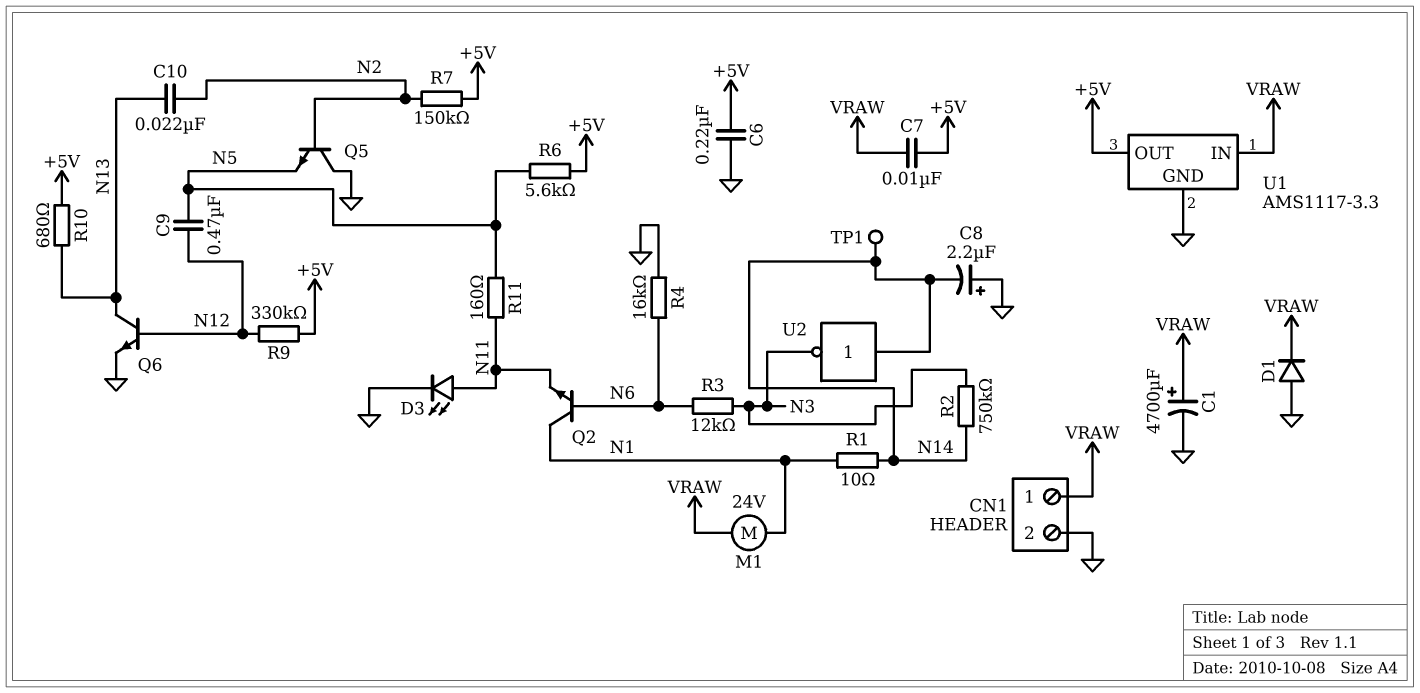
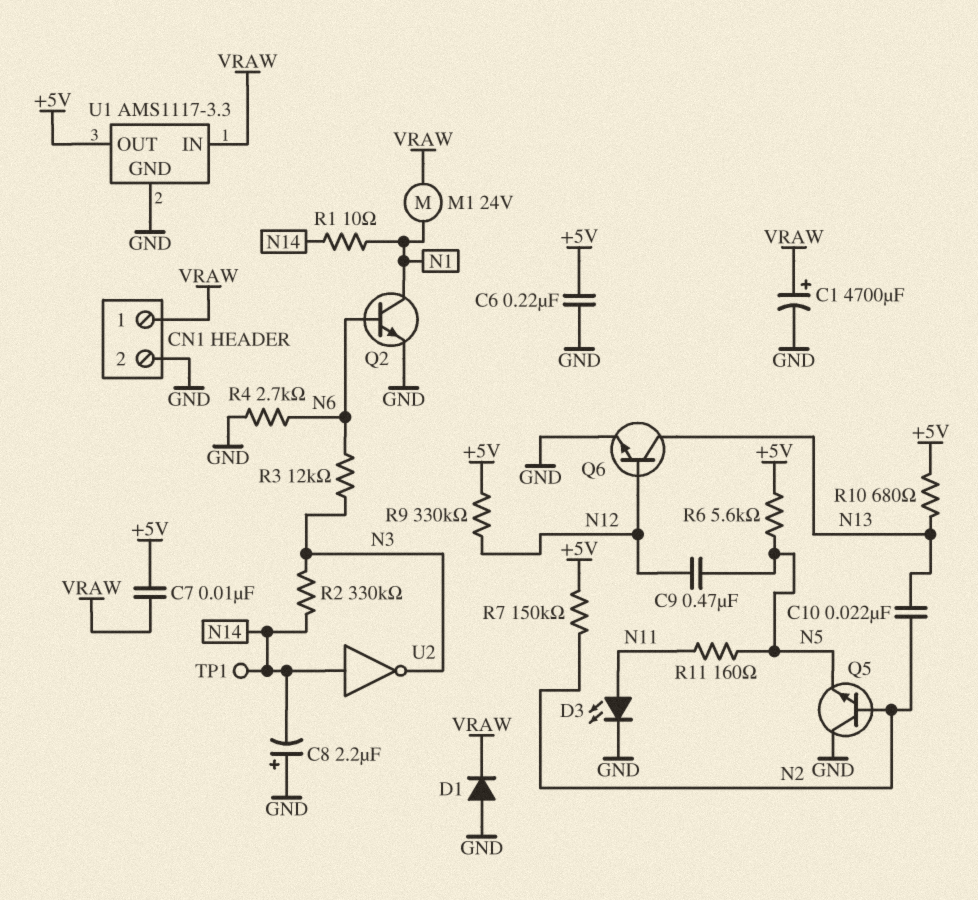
Q2: NPN (B N6, C N1, E N11) -> NPN (B N6, C N1, E GND)
R2: 750k (N3, N14) -> 330k (N3, N14)
R4: 16k (GND, N6) -> 2.7k (GND, N6)

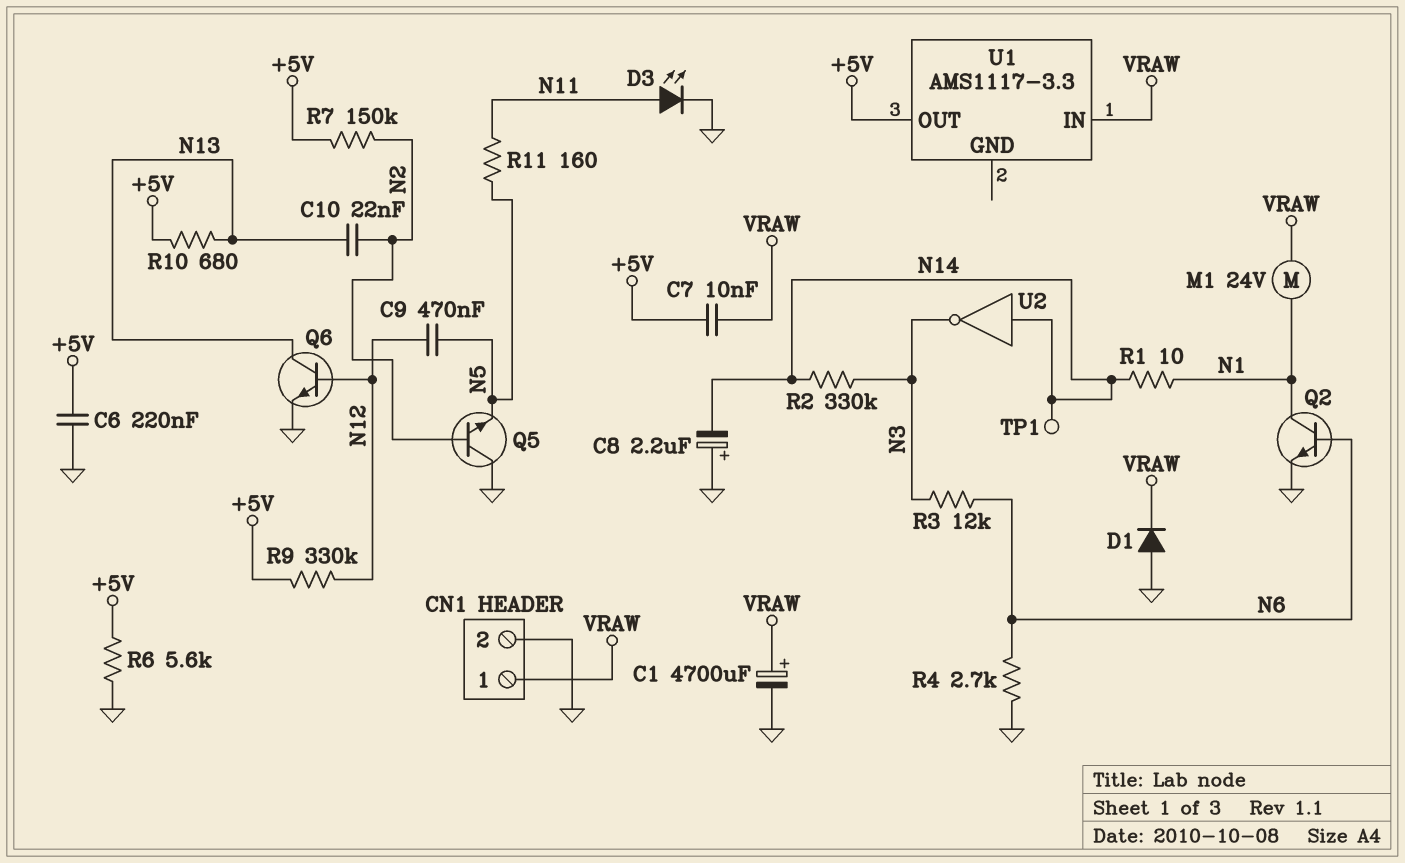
R6: 5.6k (+5V, N5) -> 5.6k (+5V, GND)
U1 pin GND: GND -> none

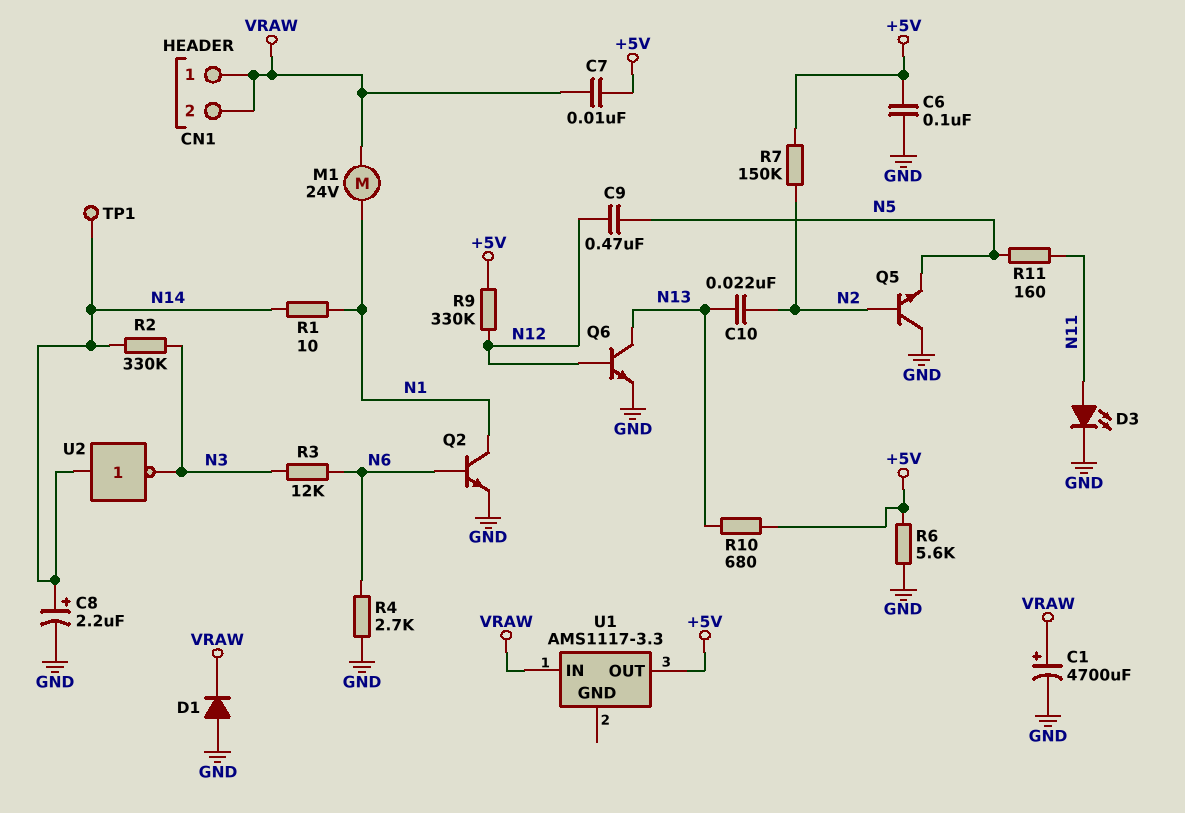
C6: 220nF (+5V, GND) -> 100nF (+5V, GND)
C8: 2.2uF (plus GND, minus N14) -> 2.2uF (plus N14, minus GND)
CN1 pin 2: GND -> VRAW

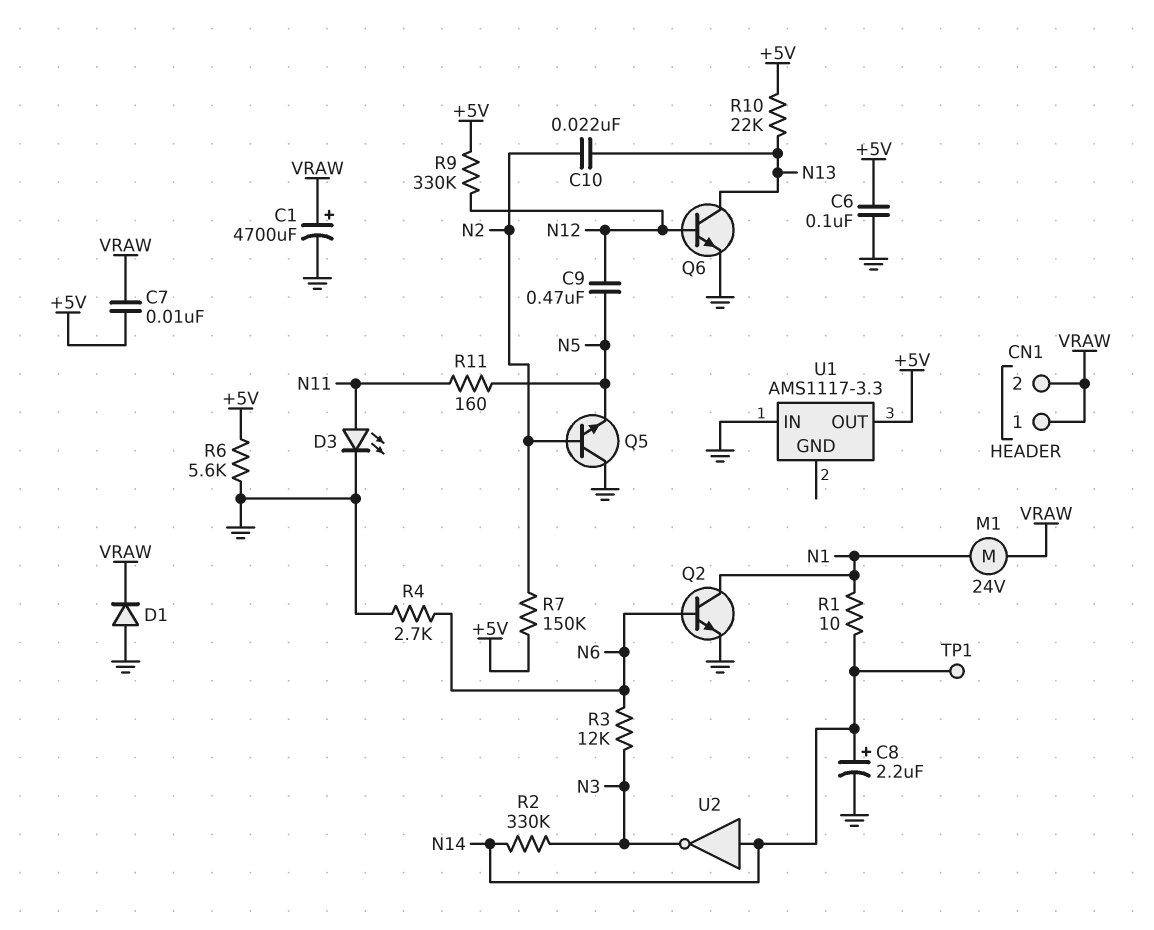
R10: 680 (+5V, N13) -> 22k (+5V, N13)
U1 pin IN: VRAW -> GND

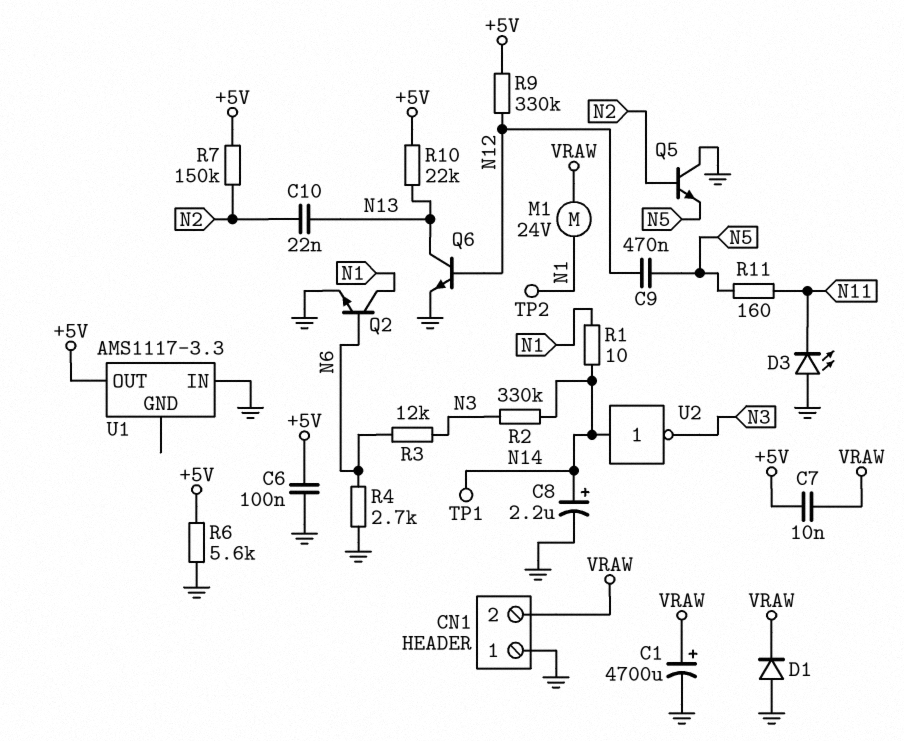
CN1 pin 1: VRAW -> GND
D3: LED (A N11, K GND) -> LED (A GND, K N11)
TP2: none -> test point (N1)

